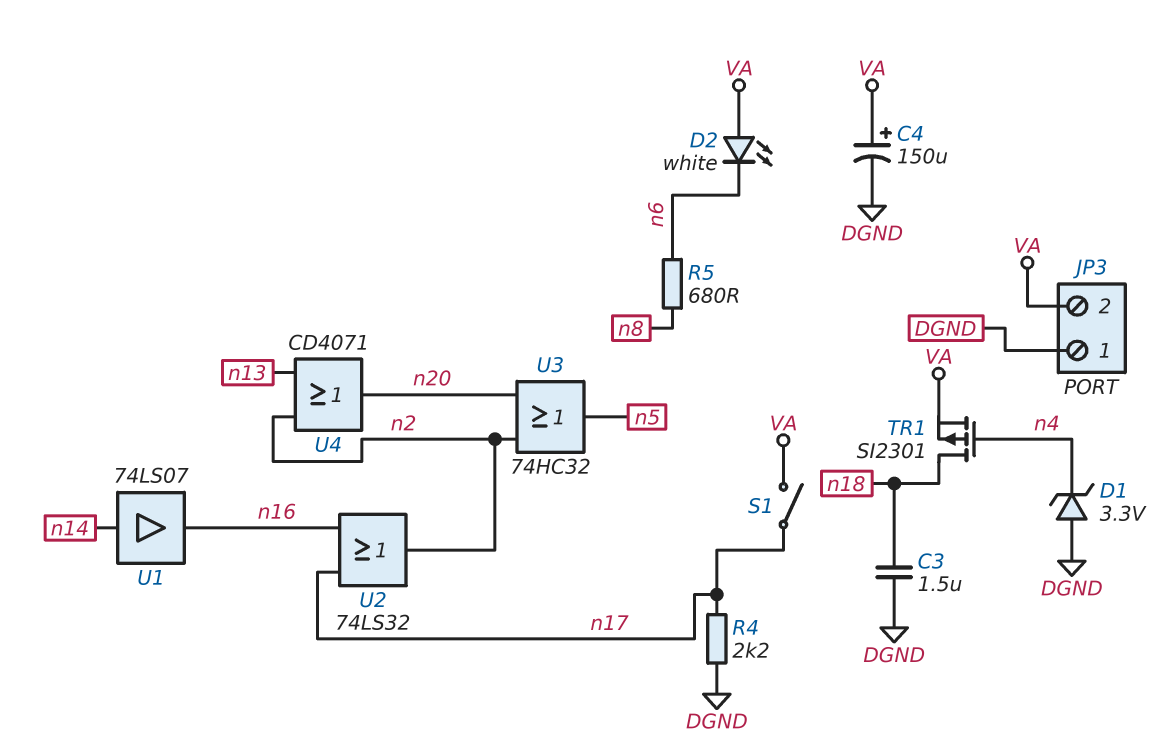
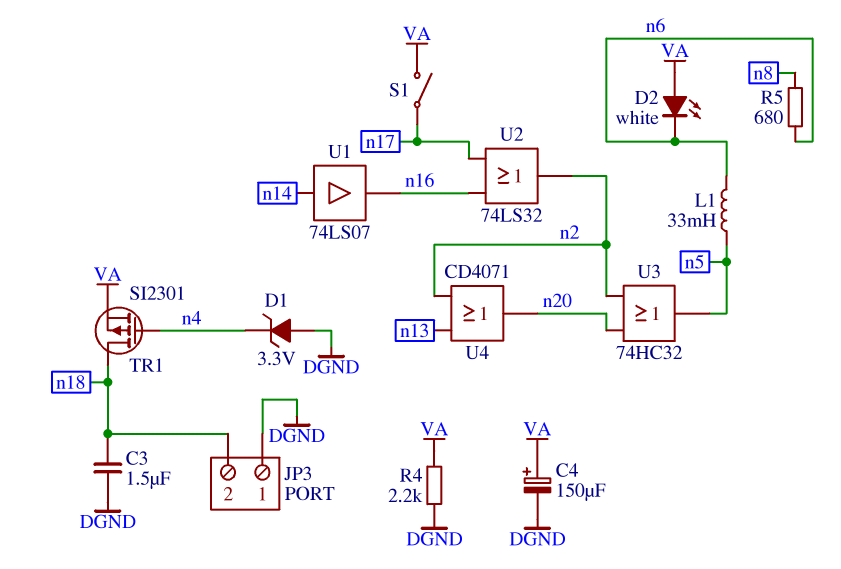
JP3 pin 2: VA -> n18
L1: none -> 33mH (n5, n6)
R4: 2.2k (DGND, n17) -> 2.2k (DGND, VA)

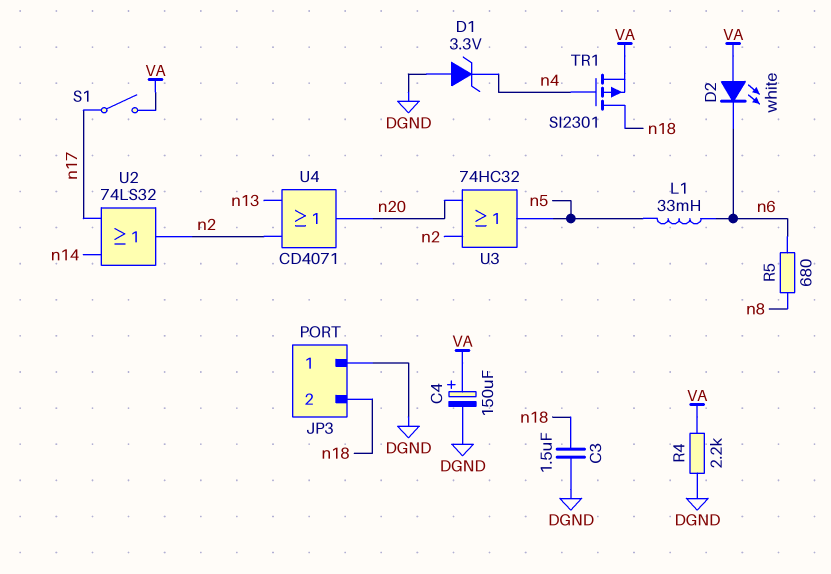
U1: buffer 74LS07 (in n14, out n16) -> none
U2: OR 74LS32 (in n16, in n17, out n2) -> OR 74LS32 (in n14, in n17, out n2)

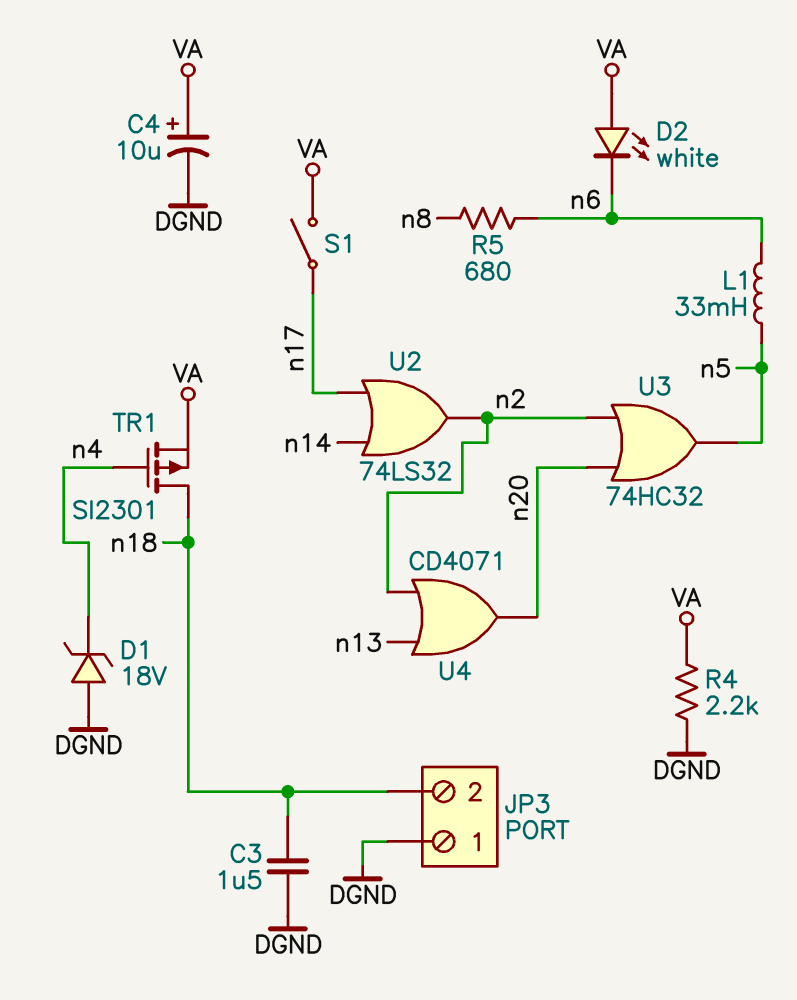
C4: 150uF (plus VA, minus DGND) -> 10uF (plus VA, minus DGND)
D1: zener 3.3V (A DGND, K n4) -> zener 18V (A DGND, K n4)

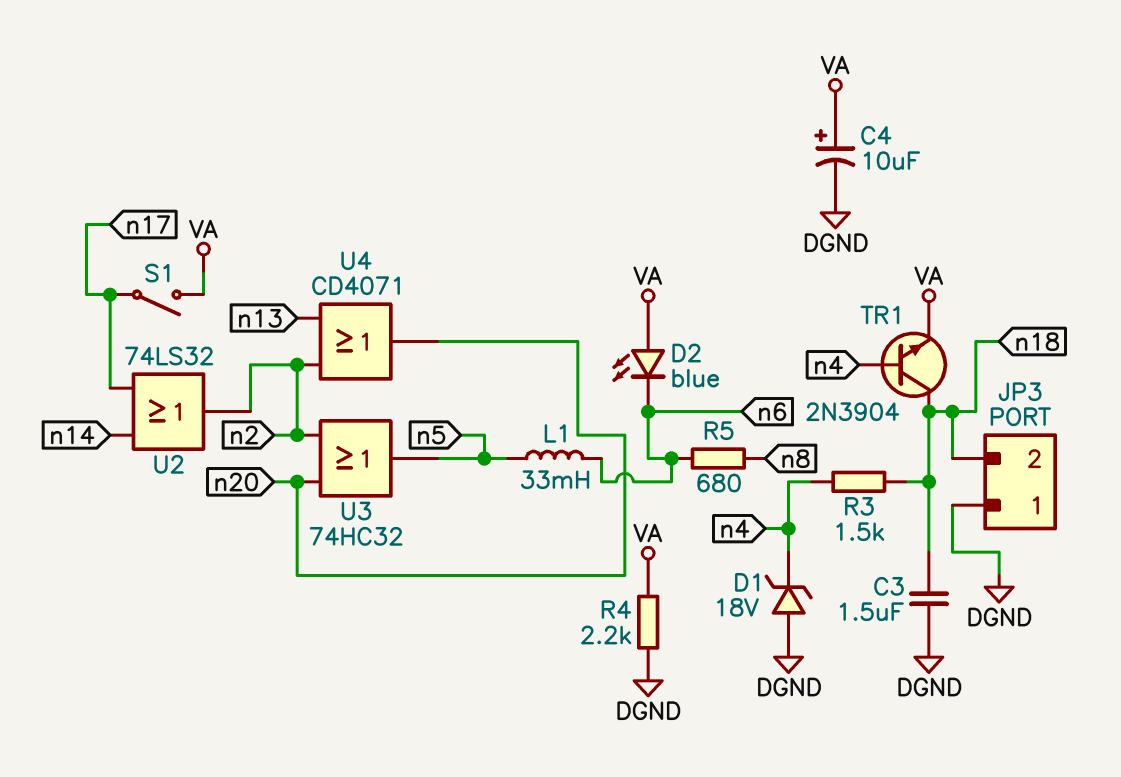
D2: LED white (A VA, K n6) -> LED blue (A VA, K n6)
R3: none -> 1.5k (n4, n18)
TR1: PMOS SI2301 (G n4, D n18, S VA) -> NPN 2N3904 (B n4, C n18, E VA)

